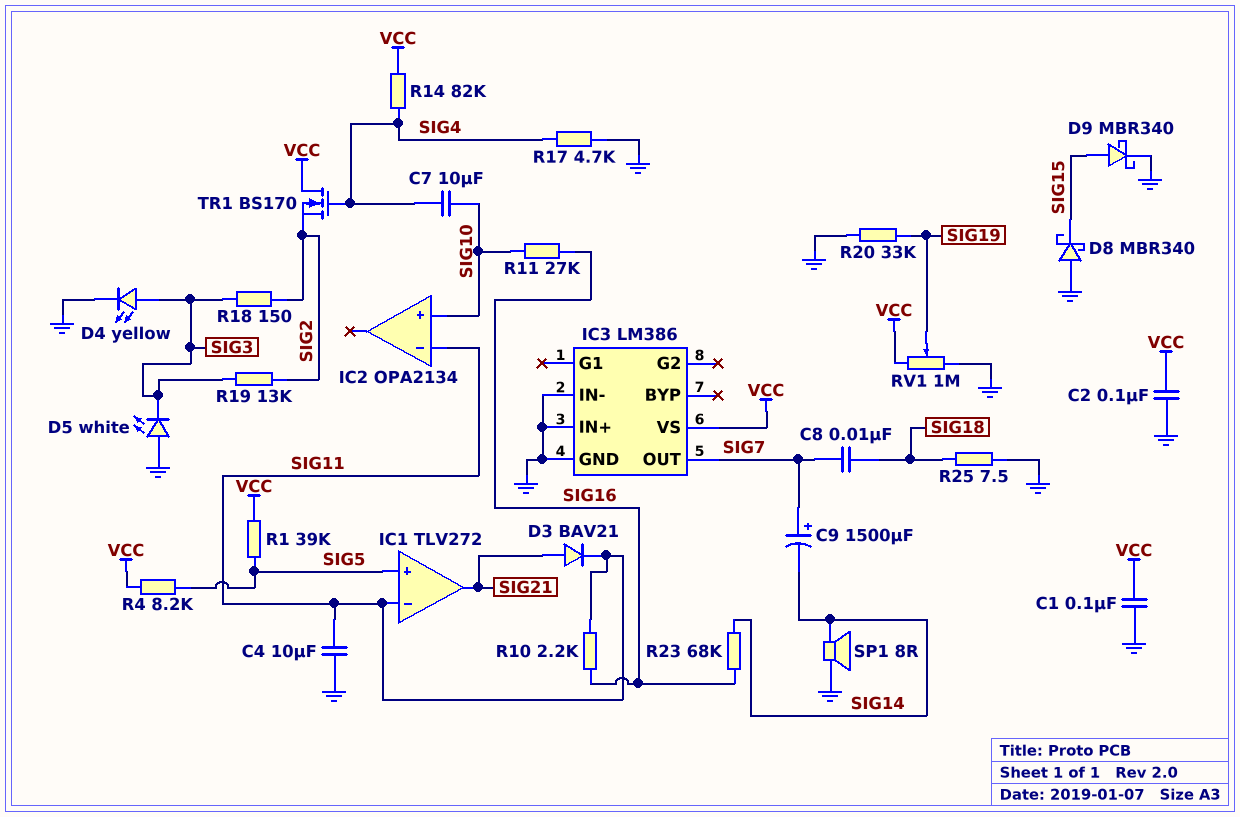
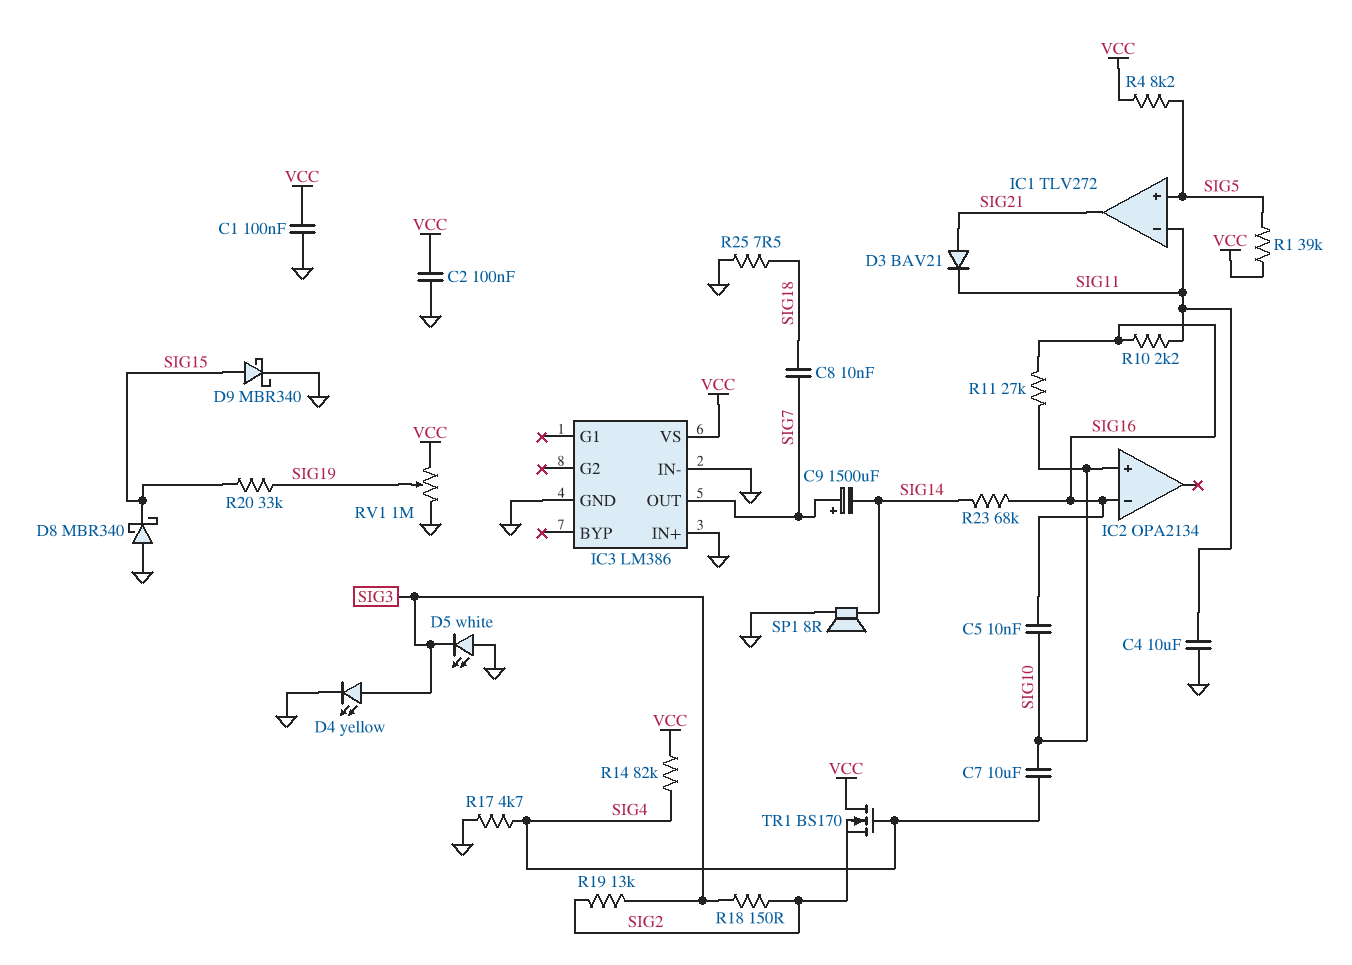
C5: none -> 10nF (SIG10, SIG16)
IC2 pin in-: SIG11 -> SIG16
R20: 33k (GND, SIG19) -> 33k (SIG15, SIG19)

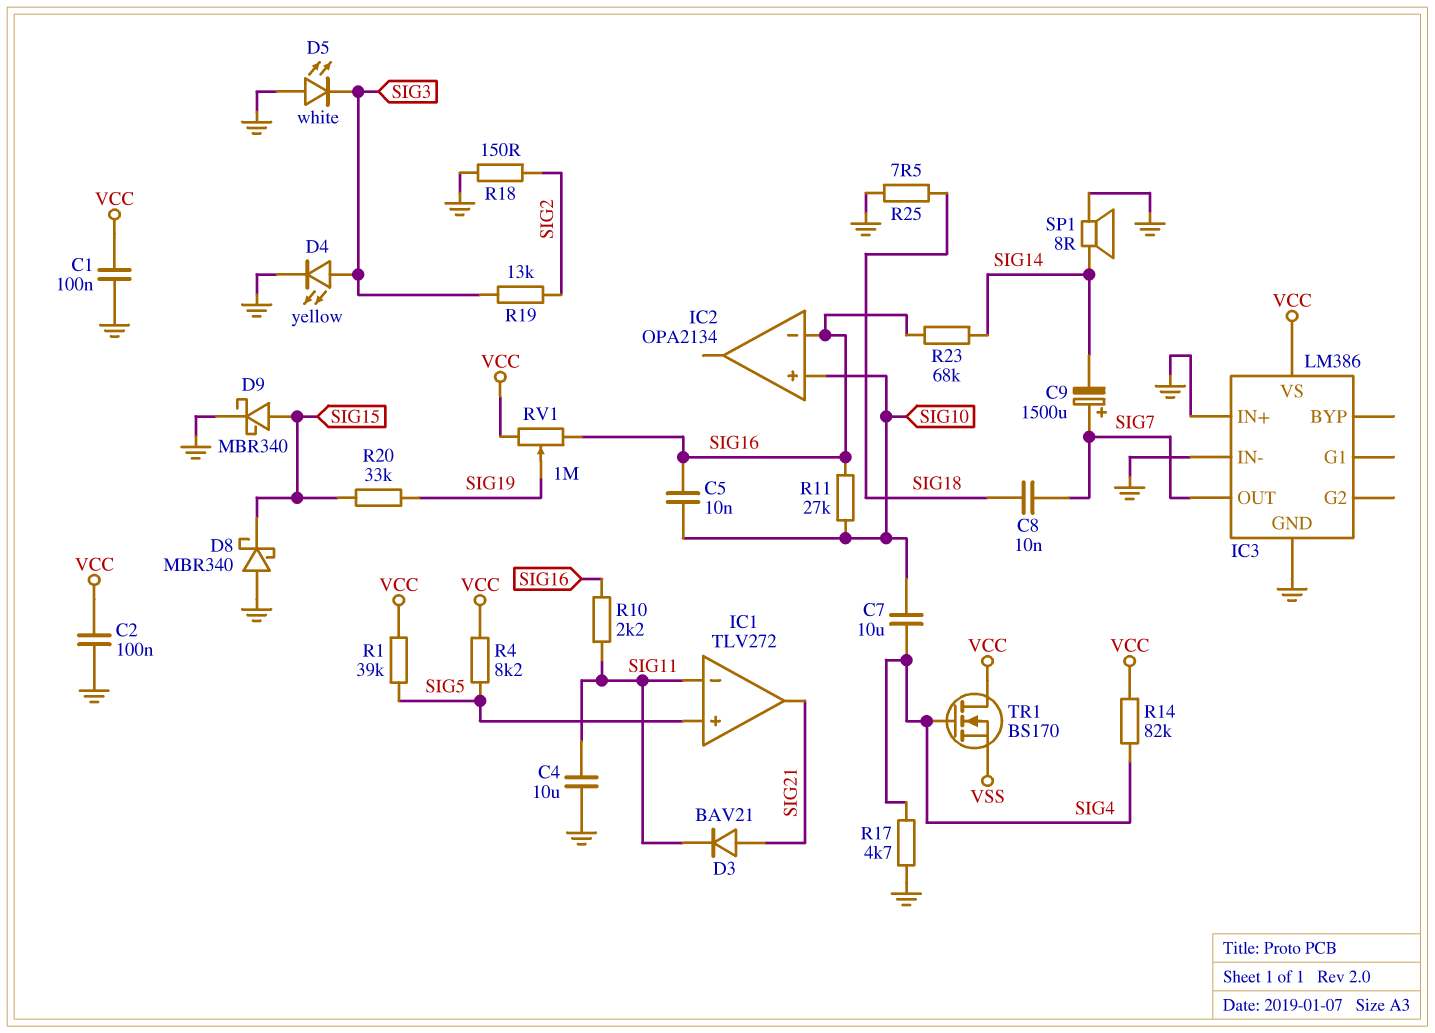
R18: 150 (SIG2, SIG3) -> 150 (GND, SIG2)
RV1: 1M (GND, VCC, wiper SIG19) -> 1M (SIG16, VCC, wiper SIG19)
TR1: NMOS BS170 (G SIG4, D VCC, S SIG2) -> NMOS BS170 (G SIG4, D VCC, S VSS)

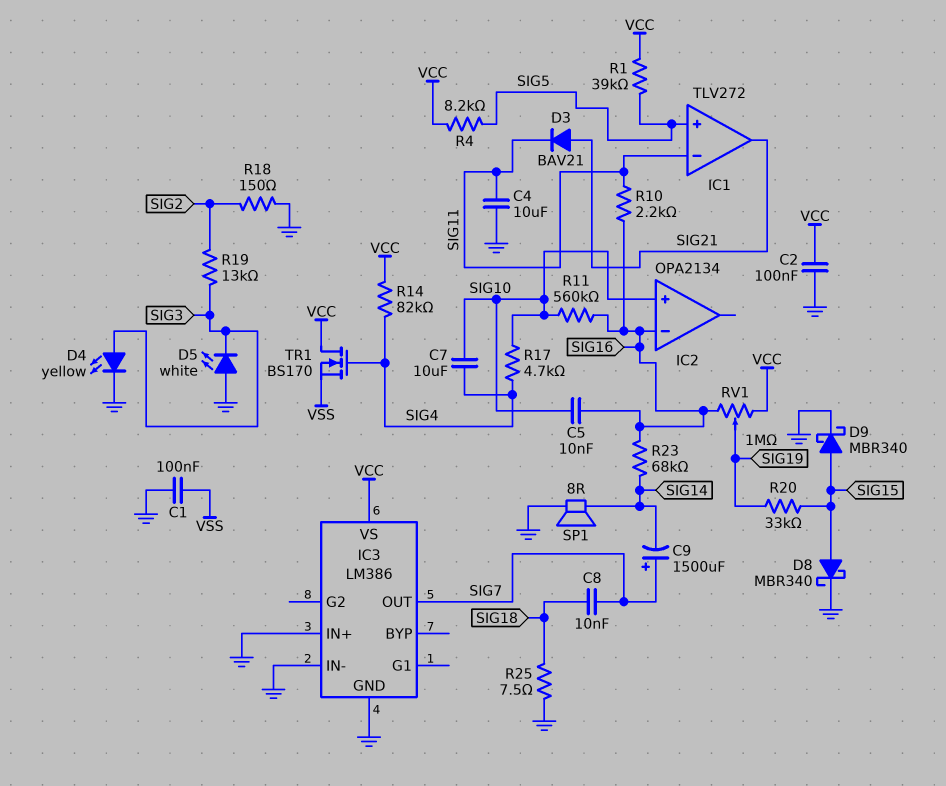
C1: 100nF (GND, VCC) -> 100nF (GND, VSS)
D8: schottky MBR340 (A GND, K SIG15) -> schottky MBR340 (A SIG15, K GND)
R11: 27k (SIG10, SIG16) -> 560k (SIG10, SIG16)
R17: 4.7k (GND, SIG4) -> 4.7k (SIG4, SIG10)

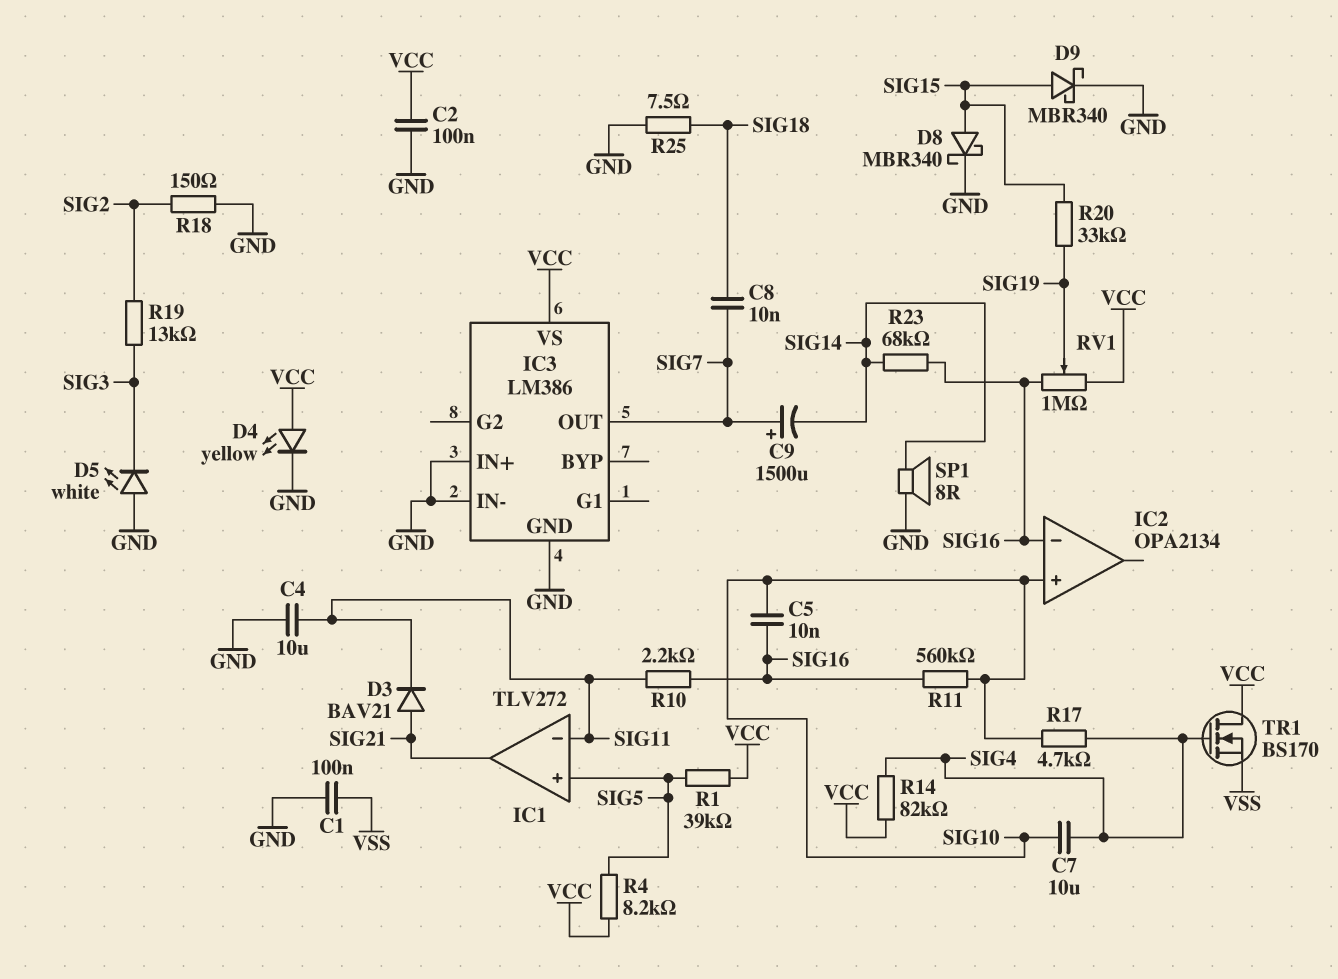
D4: LED yellow (A SIG3, K GND) -> LED yellow (A VCC, K GND)

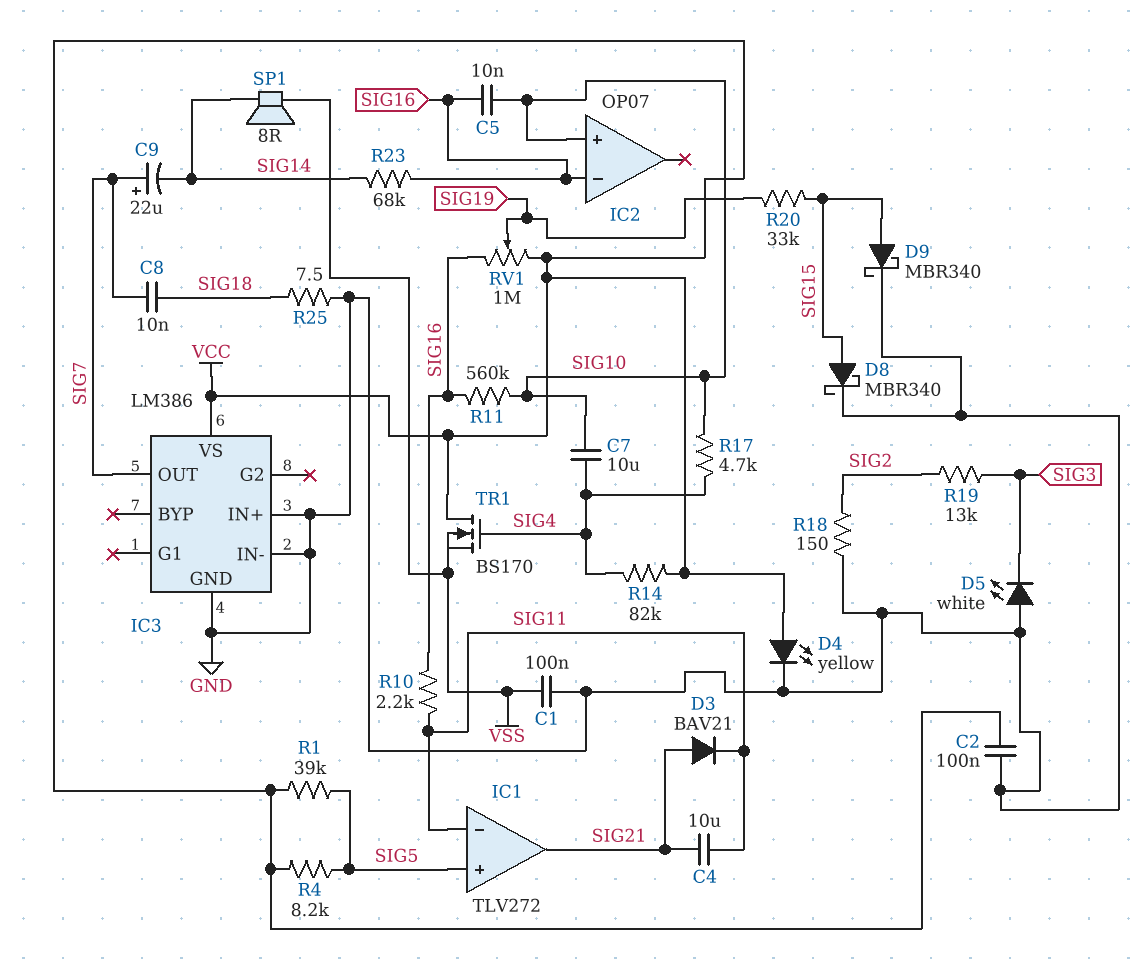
C4: 10uF (GND, SIG11) -> 10uF (SIG11, SIG21)
C9: 1500uF (plus SIG7, minus SIG14) -> 22uF (plus SIG7, minus SIG14)
IC2: OPA2134 -> OP07
SP1: speaker 8R (GND, SIG14) -> speaker 8R (SIG14, VSS)

